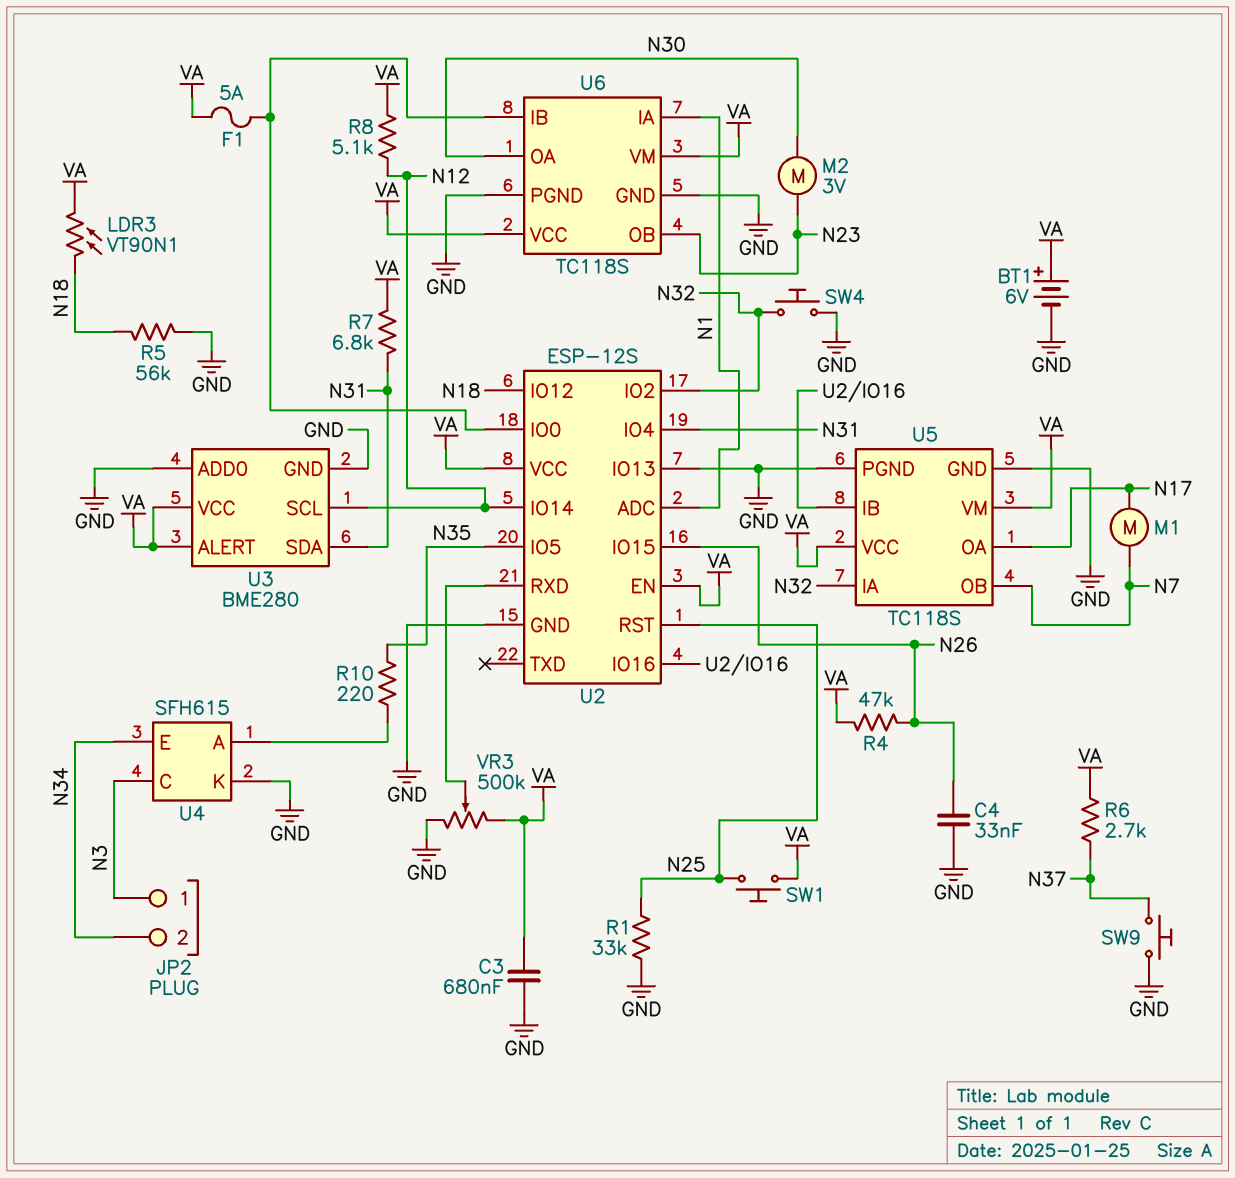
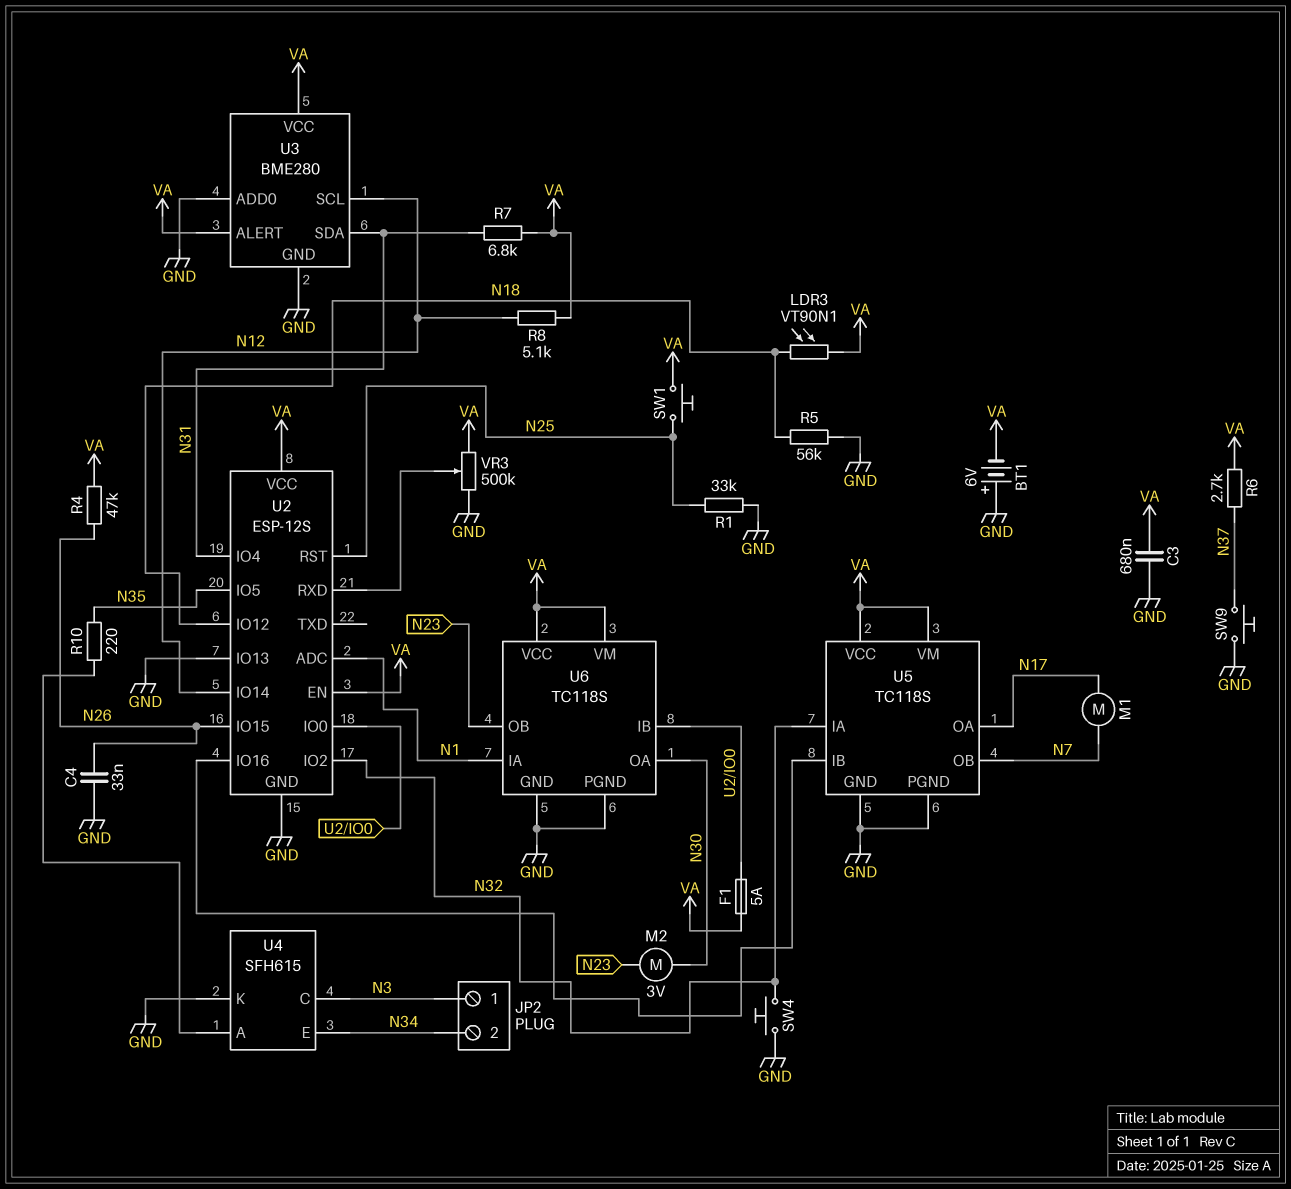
BT1: 6V (plus VA, minus GND) -> 6V (plus GND, minus VA)

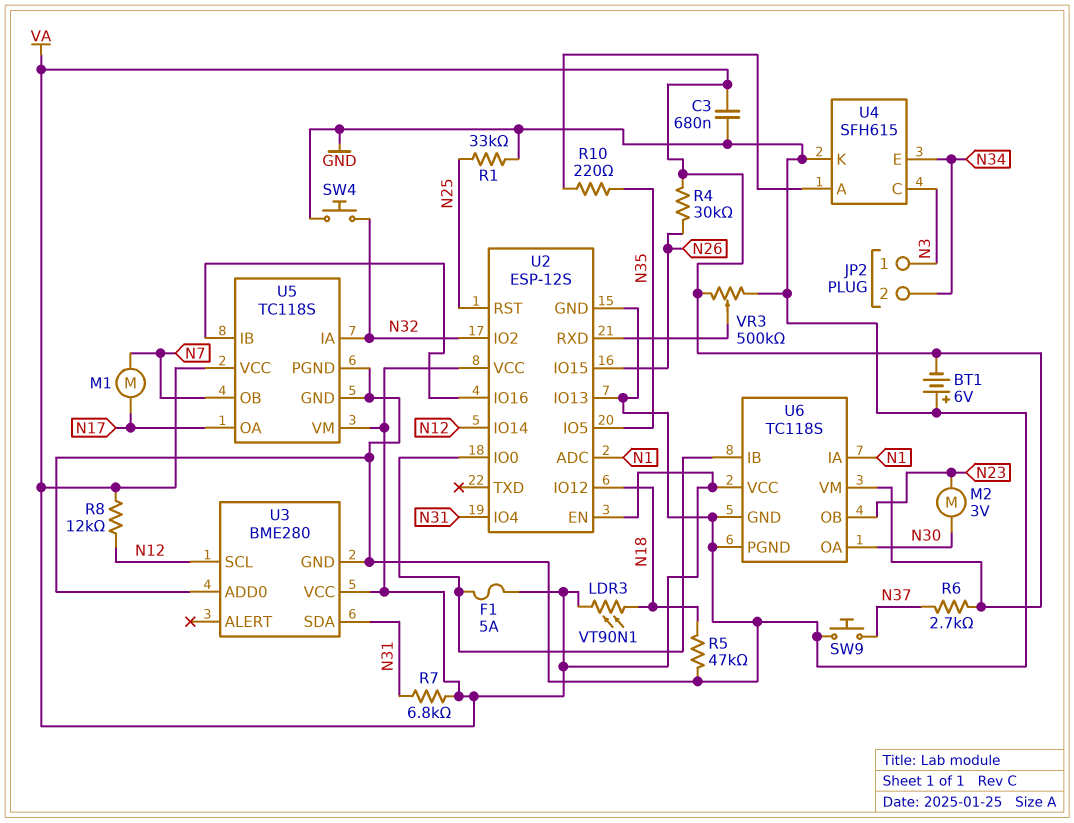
C4: 33nF (GND, N26) -> none
R4: 47k (N26, VA) -> 30k (N26, VA)
R5: 56k (GND, N18) -> 47k (GND, N18)
R8: 5.1k (N12, VA) -> 12k (N12, VA)
SW1: button (N25, VA) -> none
U3 pin ALERT: VA -> none

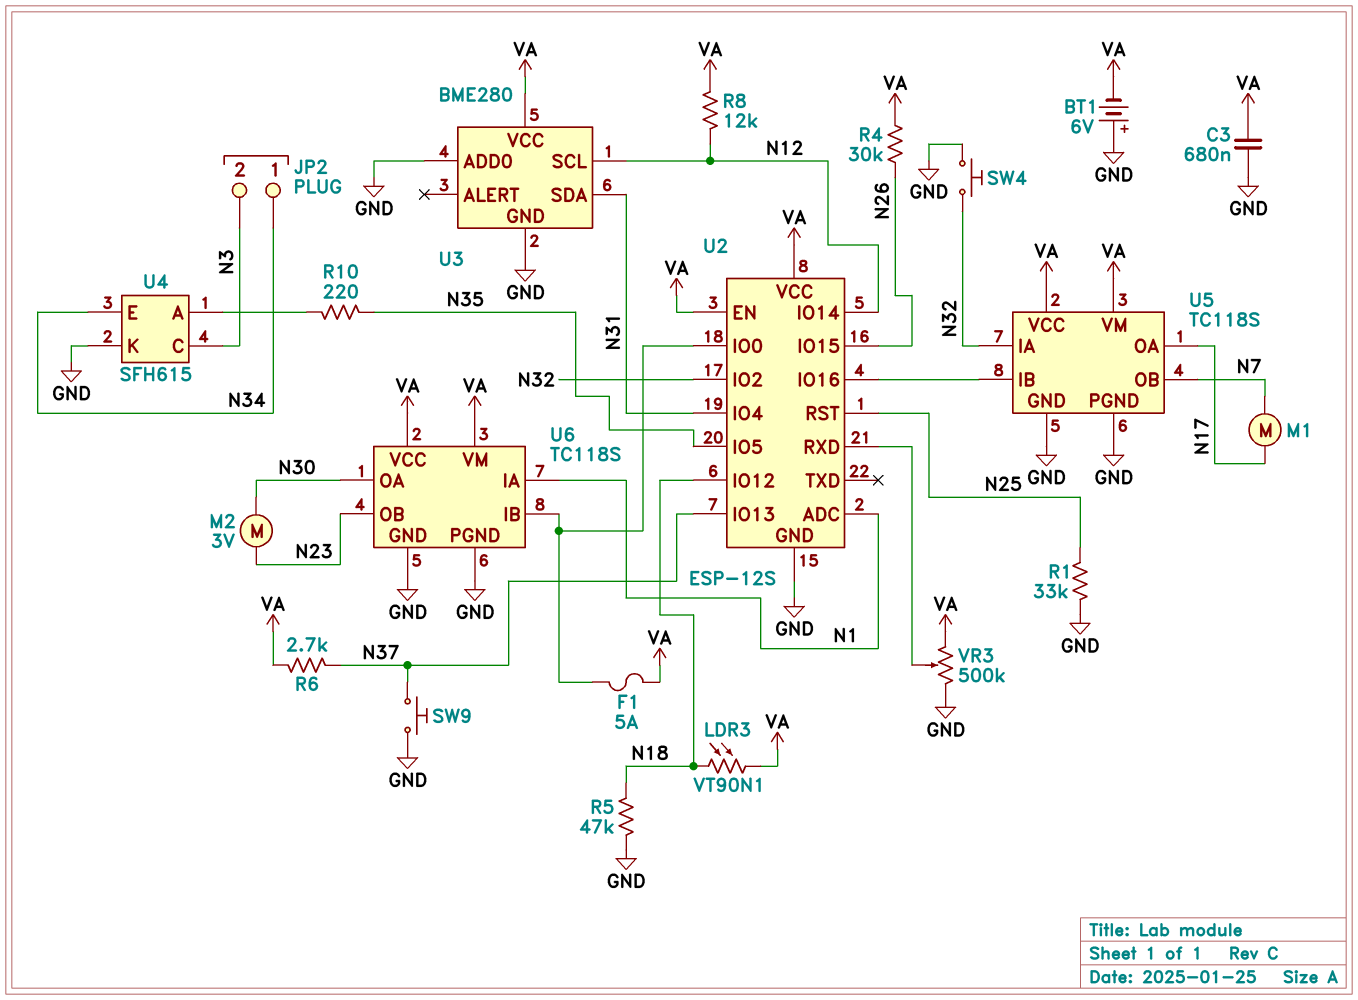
JP2 pin 1: N3 -> N34
JP2 pin 2: N34 -> N3
R7: 6.8k (N31, VA) -> none
U2 pin IO13: GND -> N37

